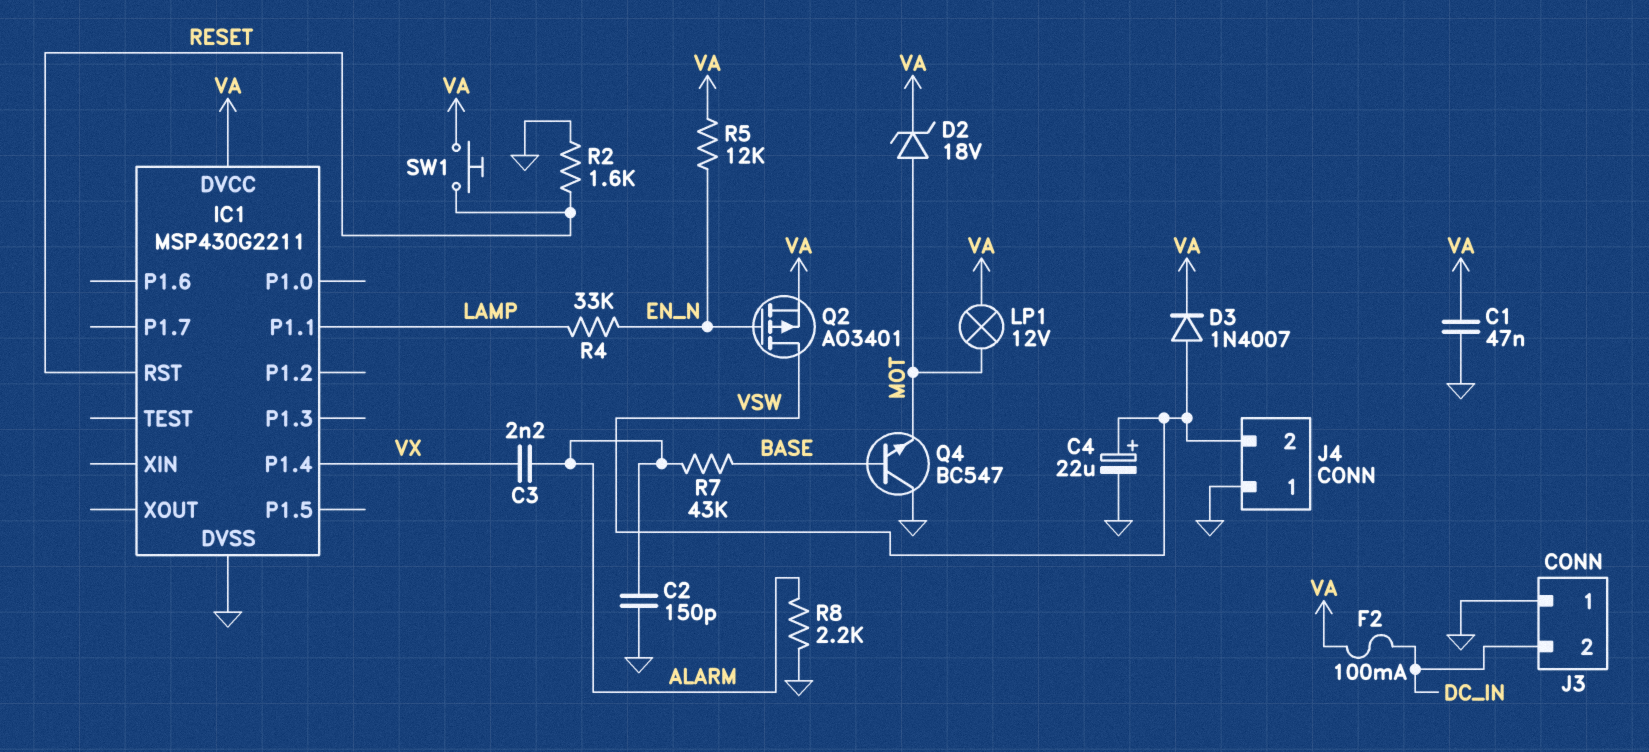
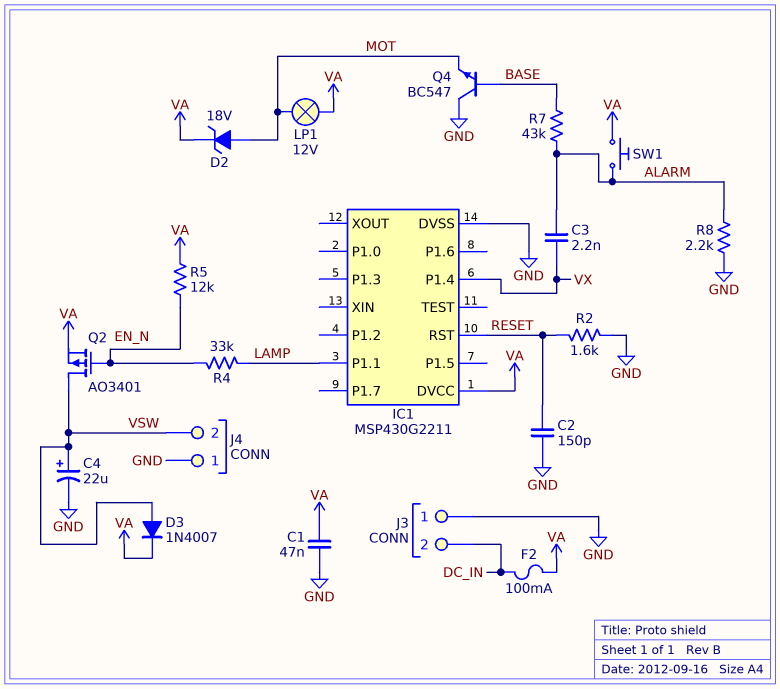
C2: 150pF (ALARM, GND) -> 150pF (GND, RESET)
SW1: button (RESET, VA) -> button (ALARM, VA)

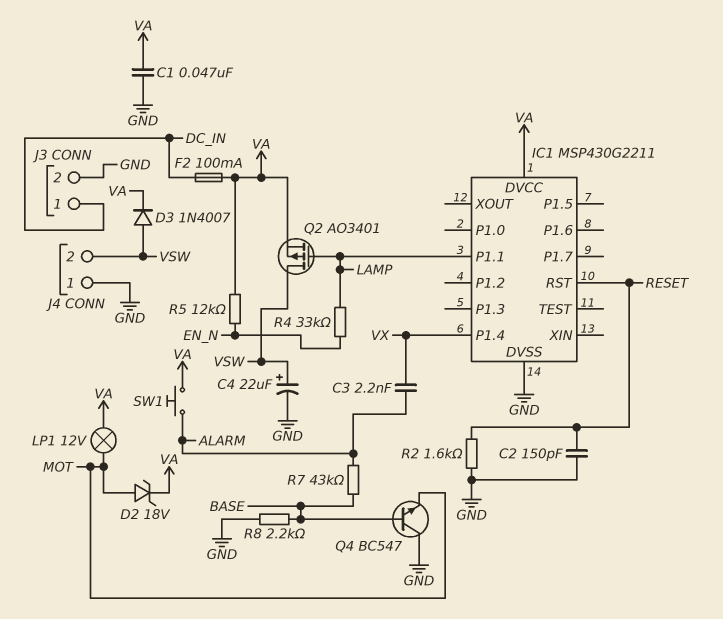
J3 pin 1: GND -> DC_IN
J3 pin 2: DC_IN -> GND
Q2: PMOS AO3401 (G EN_N, D VSW, S VA) -> PMOS AO3401 (G LAMP, D VSW, S VA)
R8: 2.2k (ALARM, GND) -> 2.2k (BASE, GND)

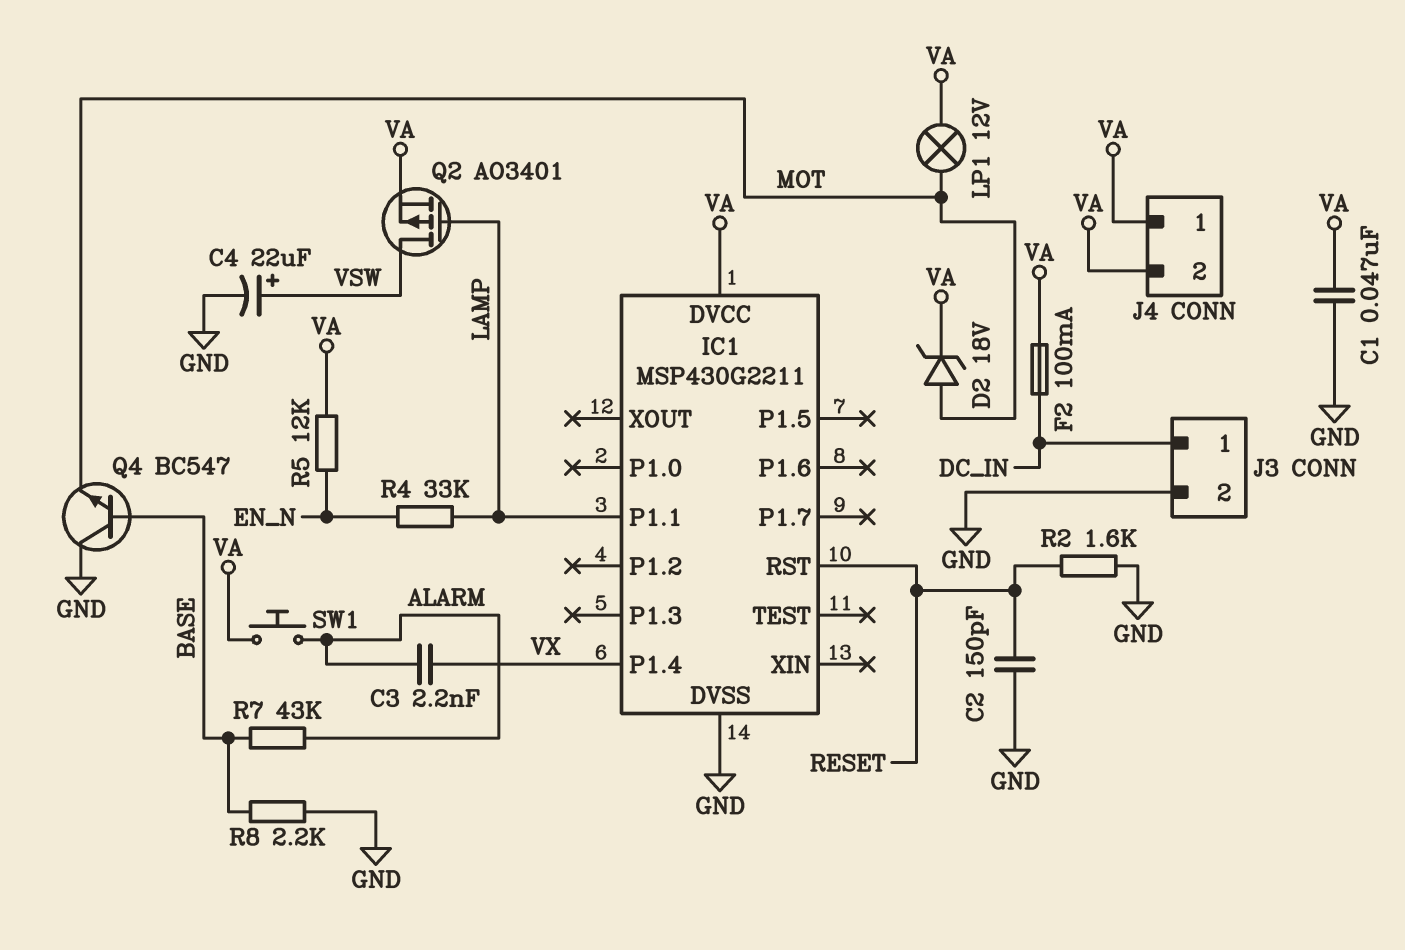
D3: diode 1N4007 (A VSW, K VA) -> none
J4 pin 1: GND -> VA
J4 pin 2: VSW -> VA

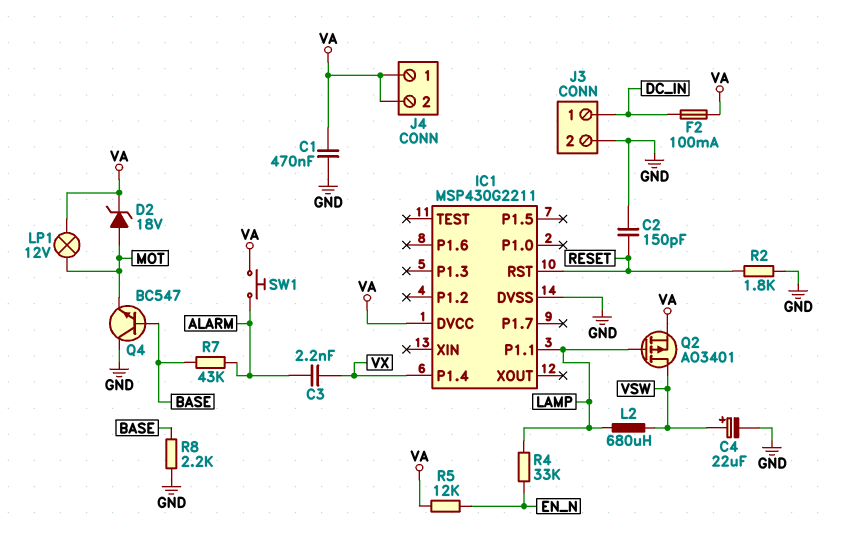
C1: 47nF (GND, VA) -> 470nF (GND, VA)
L2: none -> 680uH (LAMP, VSW)
R2: 1.6k (GND, RESET) -> 1.8k (GND, RESET)

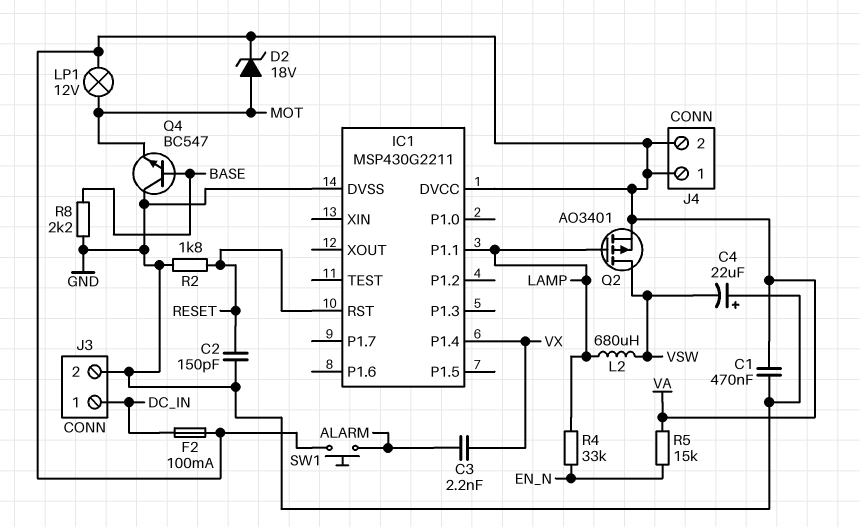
C4: 22uF (plus VSW, minus GND) -> 22uF (plus GND, minus VSW)
R5: 12k (EN_N, VA) -> 15k (EN_N, VA)
R7: 43k (ALARM, BASE) -> none

